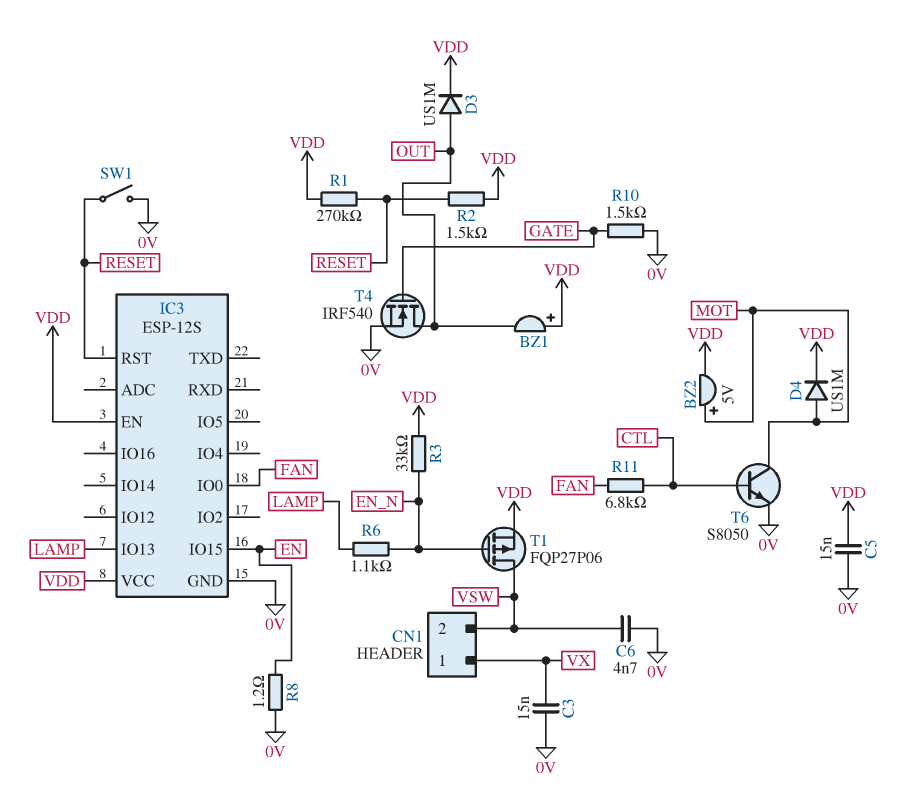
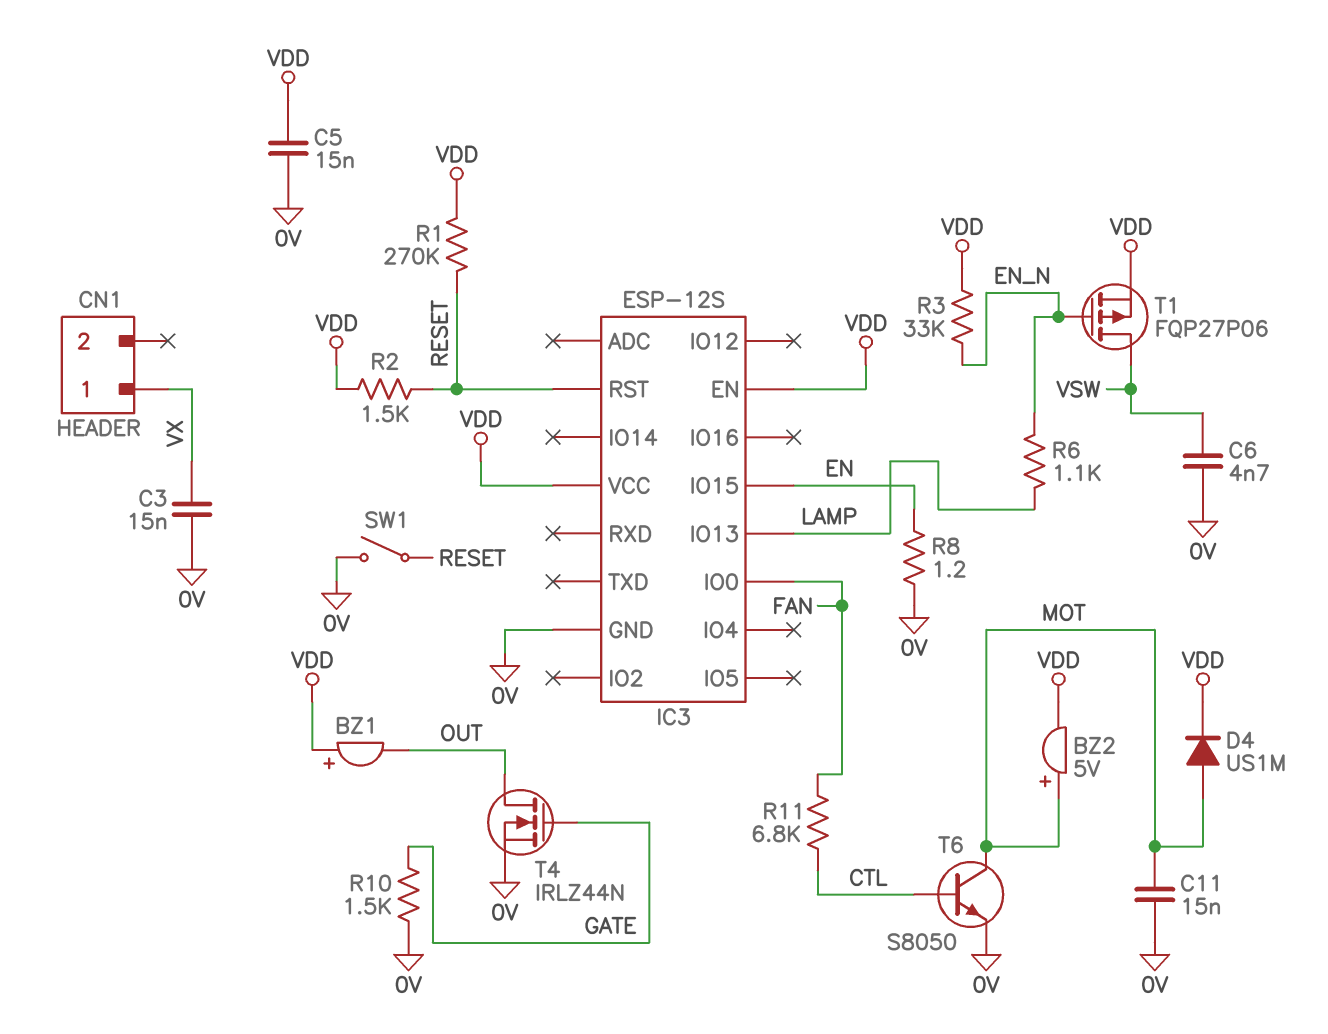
C11: none -> 15nF (0V, MOT)
CN1 pin 2: VSW -> none
D3: diode US1M (A OUT, K VDD) -> none
T4: NMOS IRF540 (G GATE, D OUT, S 0V) -> NMOS IRLZ44N (G GATE, D OUT, S 0V)

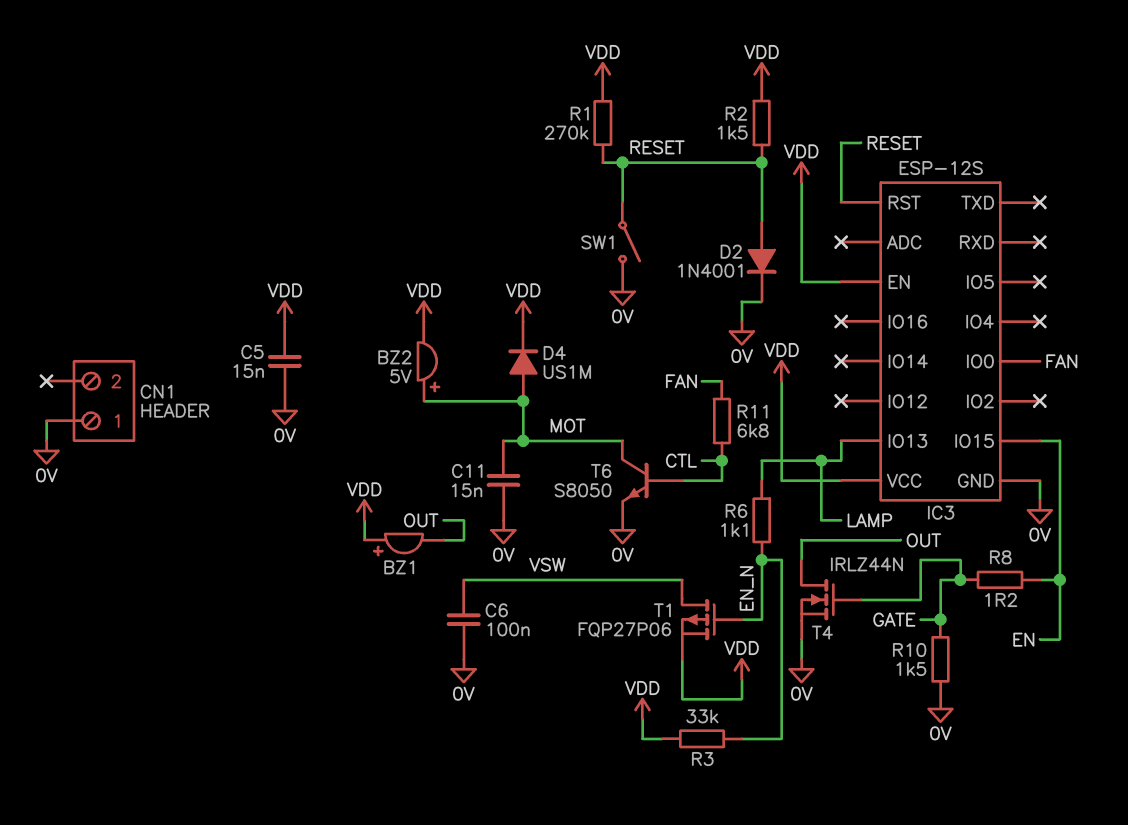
C3: 15nF (0V, VX) -> none
C6: 4.7nF (0V, VSW) -> 100nF (0V, VSW)
CN1 pin 1: VX -> 0V
D2: none -> diode 1N4001 (A RESET, K 0V)
R8: 1.2 (0V, EN) -> 1.2 (EN, GATE)

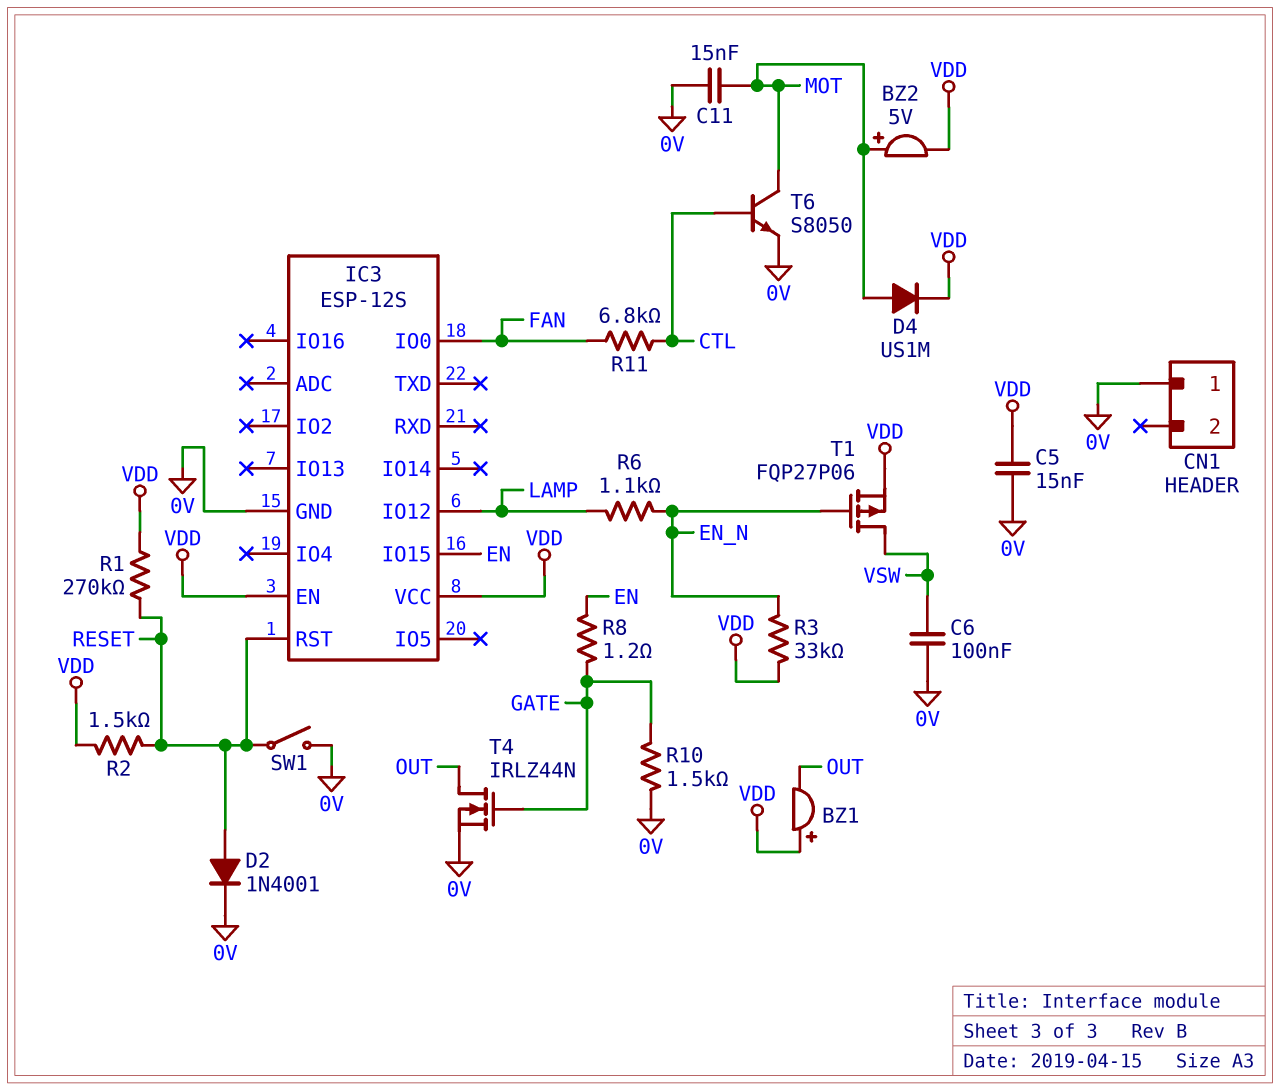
IC3 pin IO12: none -> LAMP
IC3 pin IO13: LAMP -> none

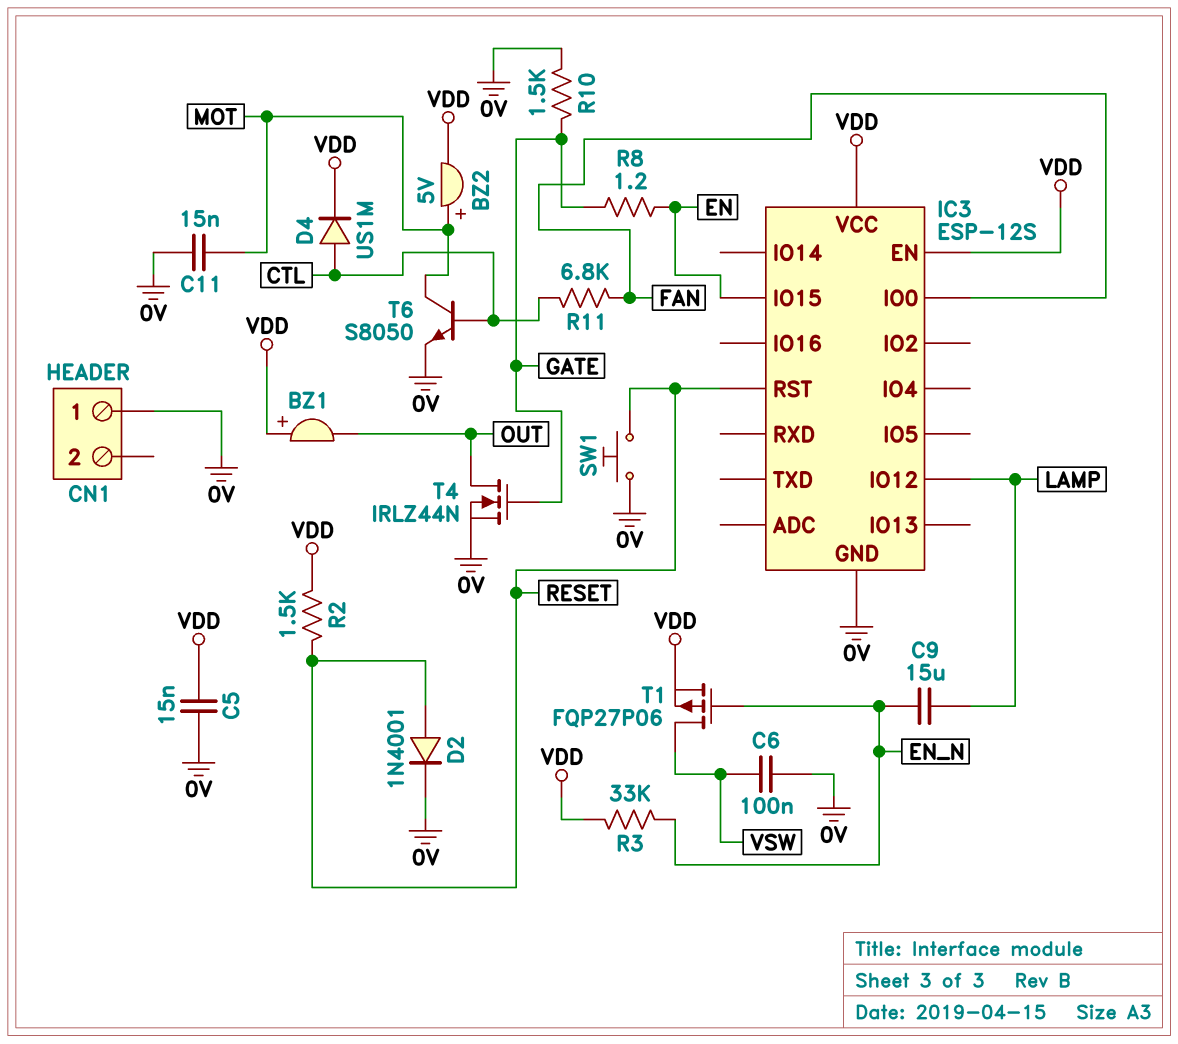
C9: none -> 15uF (EN_N, LAMP)
D4: diode US1M (A MOT, K VDD) -> diode US1M (A CTL, K VDD)
R1: 270k (RESET, VDD) -> none
R6: 1.1k (EN_N, LAMP) -> none
SW1: switch (0V, RESET) -> button (0V, RESET)

